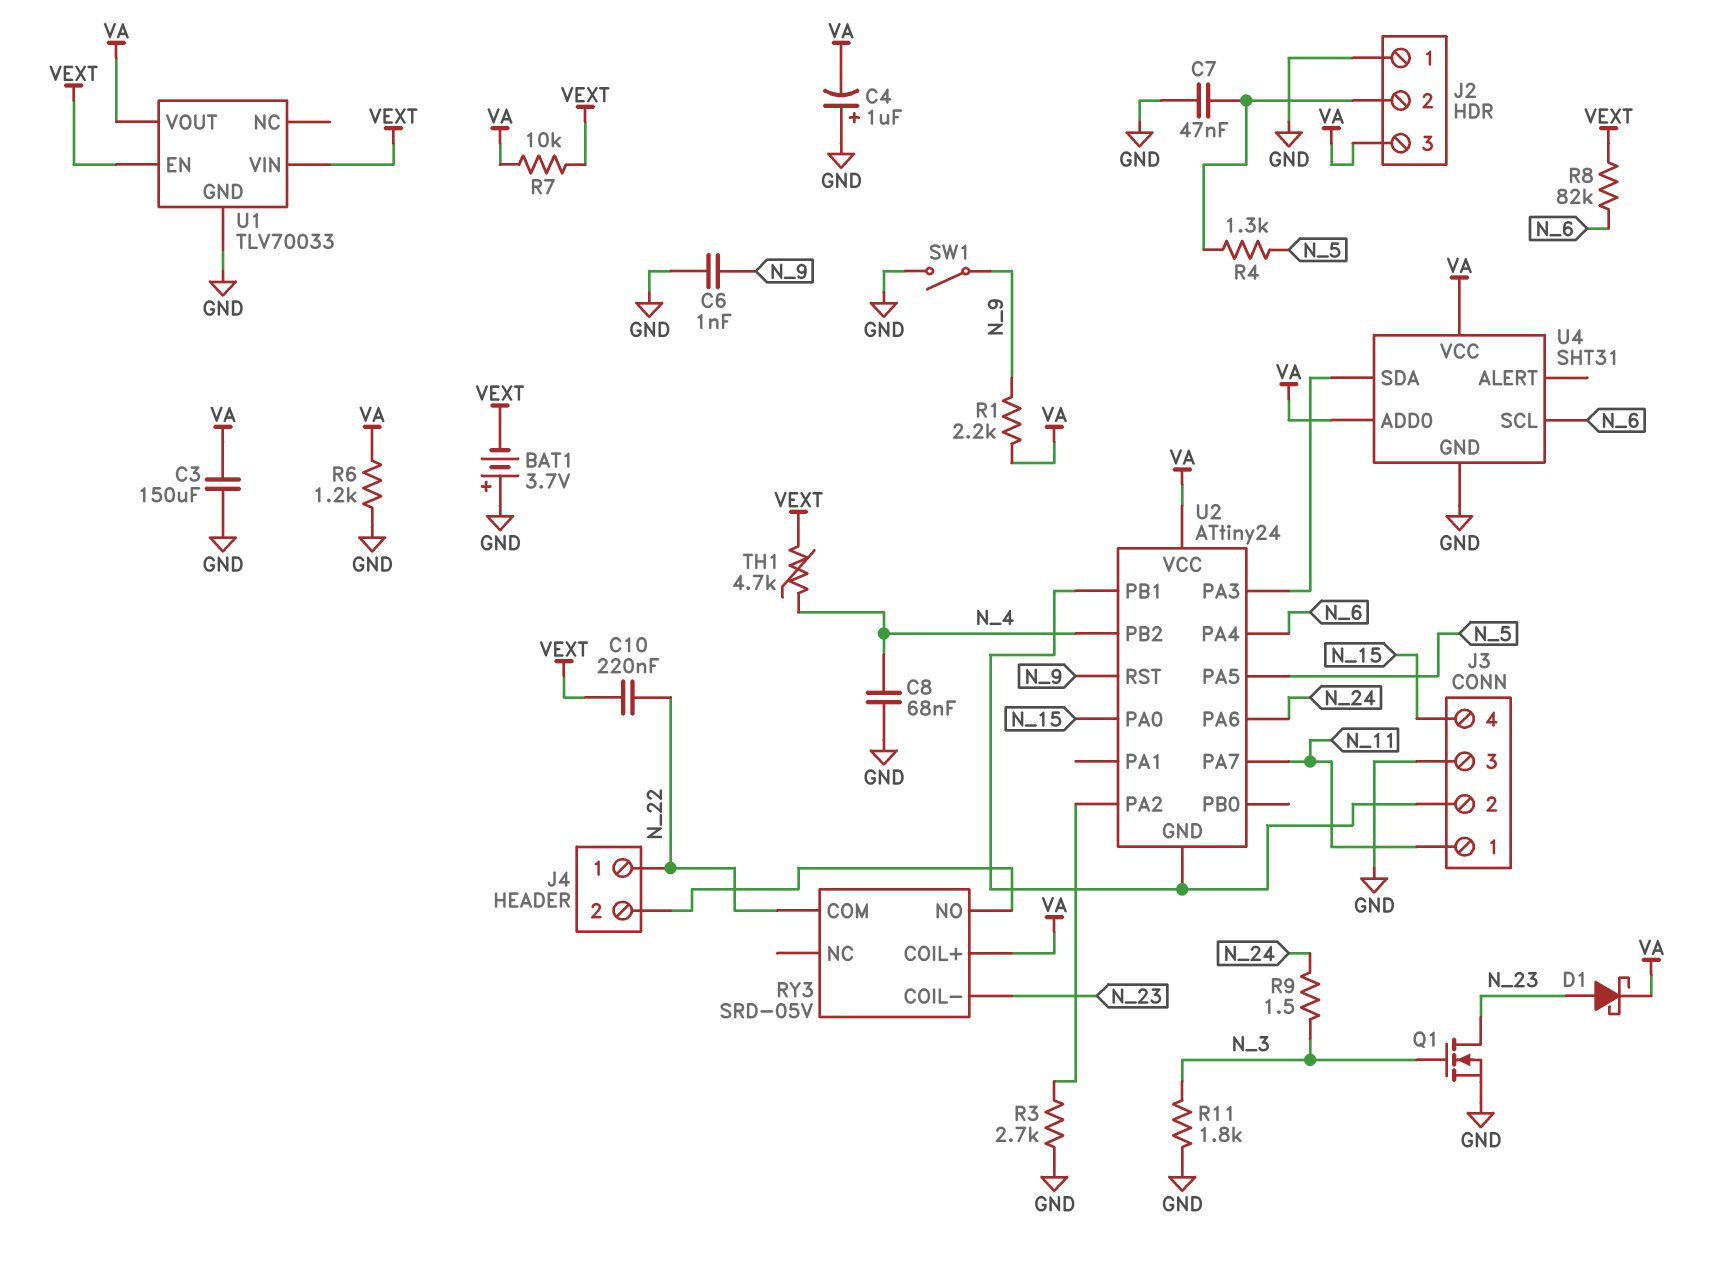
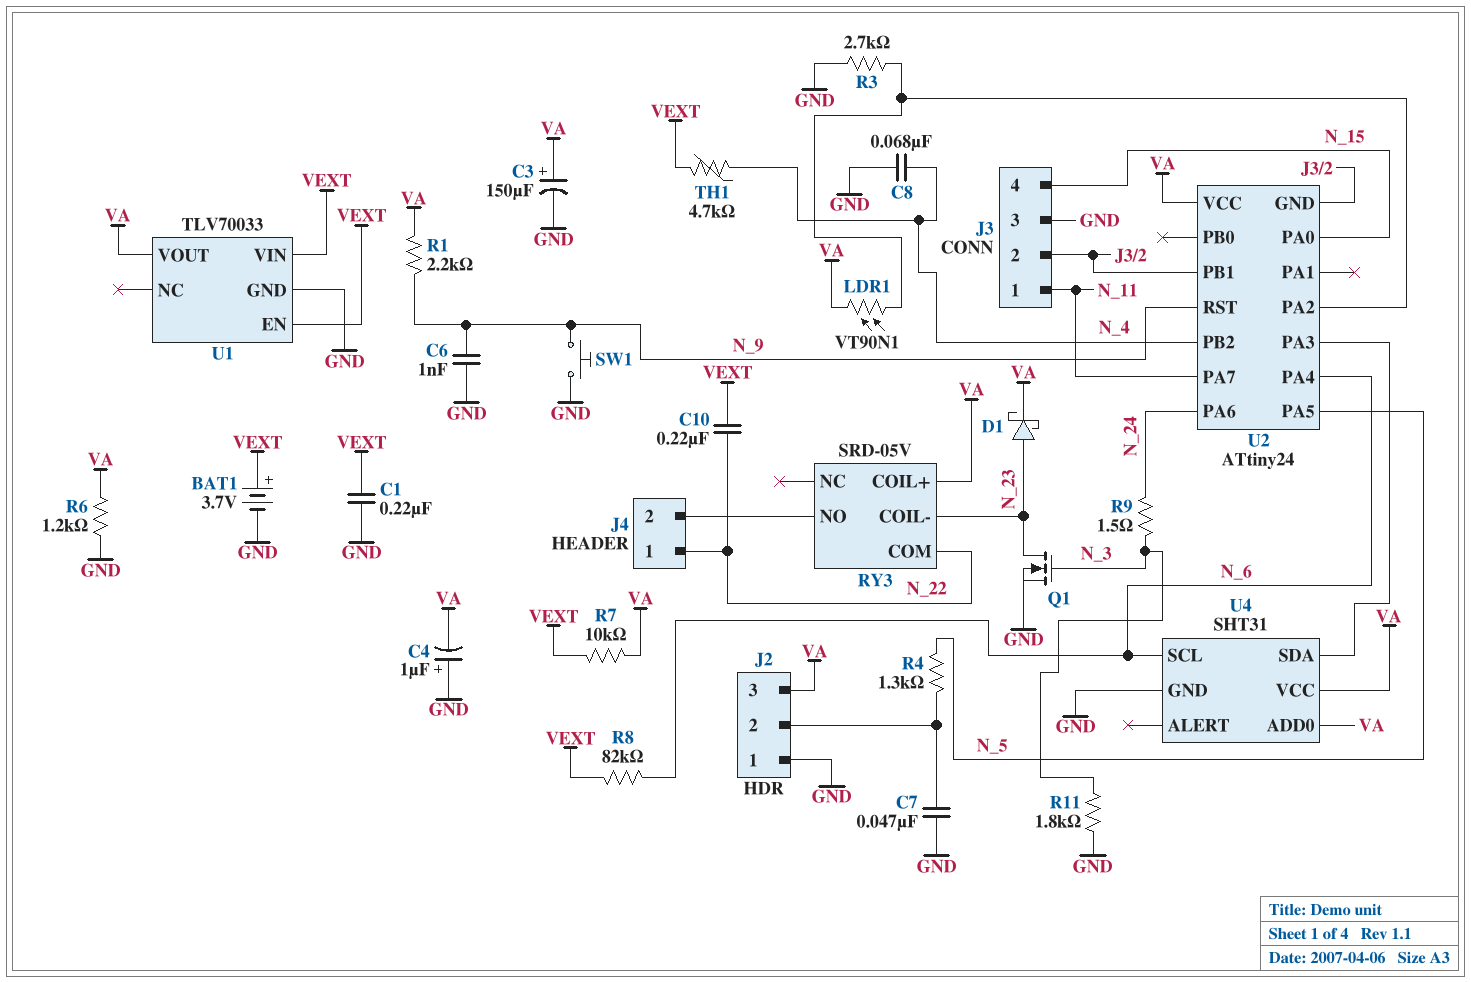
BAT1: 3.7V (plus GND, minus VEXT) -> 3.7V (plus VEXT, minus GND)
C1: none -> 220nF (GND, VEXT)
C3: 150uF (GND, VA) -> 150uF (plus VA, minus GND)
LDR1: none -> VT90N1 (U2/PA2, VA)
SW1: switch (GND, N_9) -> button (GND, N_9)

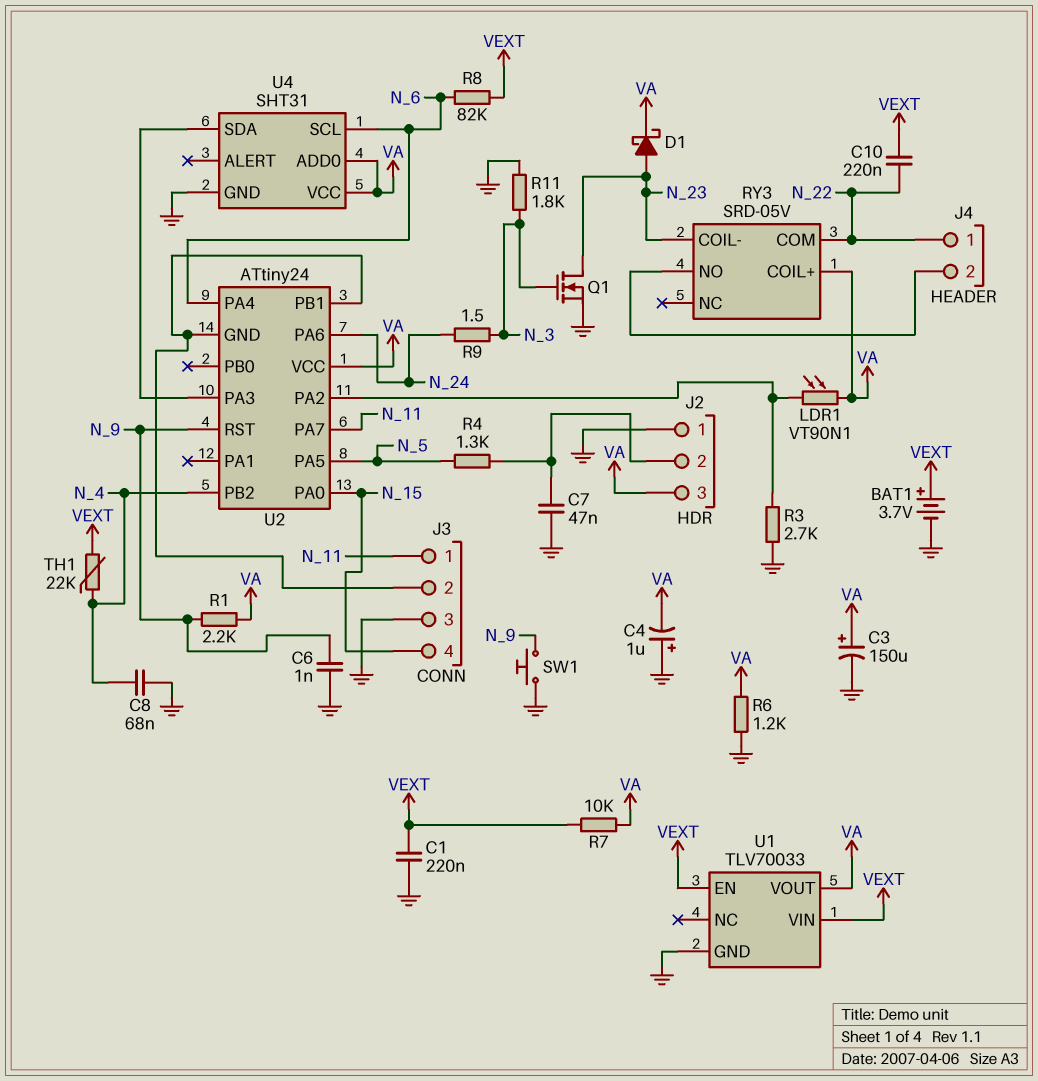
TH1: 4.7k (N_4, VEXT) -> 22k (N_4, VEXT)

